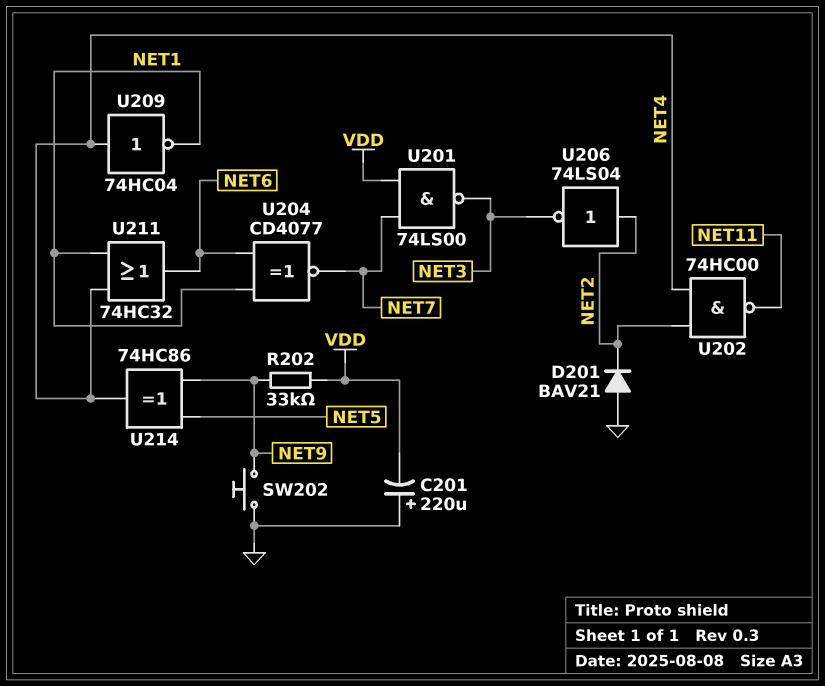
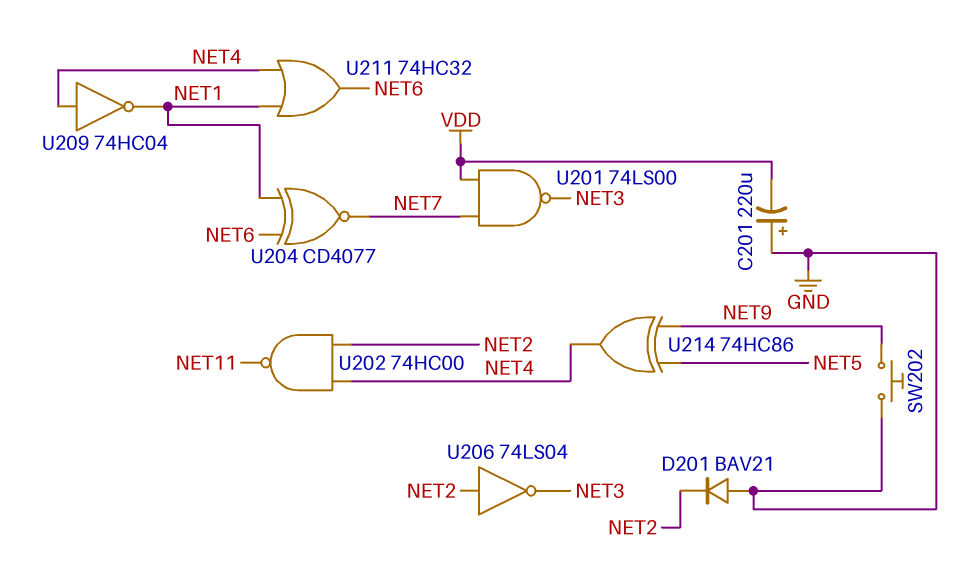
R202: 33k (NET9, VDD) -> none

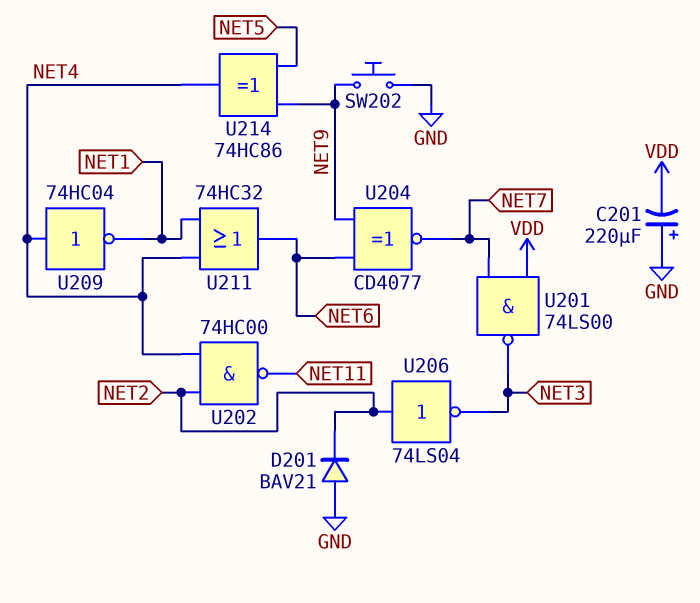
U204: XNOR CD4077 (in NET1, in NET6, out NET7) -> XNOR CD4077 (in NET6, in NET9, out NET7)

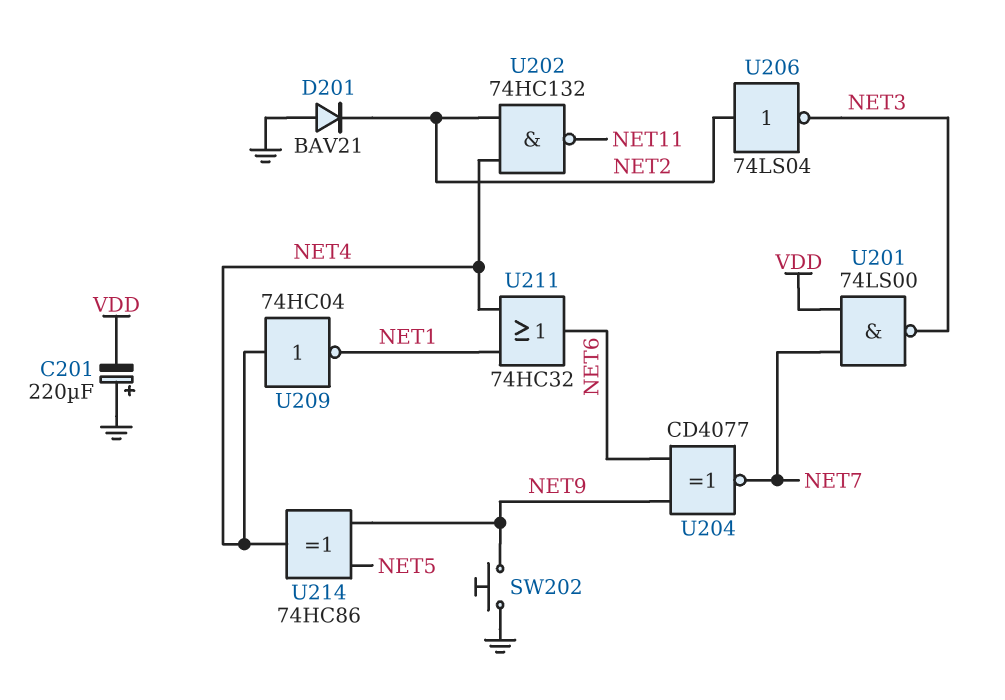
U202: NAND 74HC00 (in NET2, in NET4, out NET11) -> NAND 74HC132 (in NET2, in NET4, out NET11)

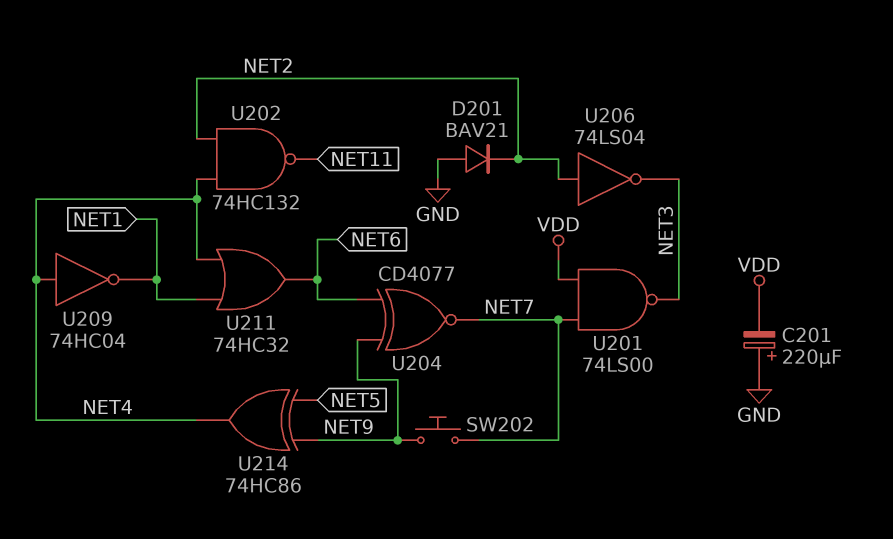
SW202: button (GND, NET9) -> button (NET7, NET9)

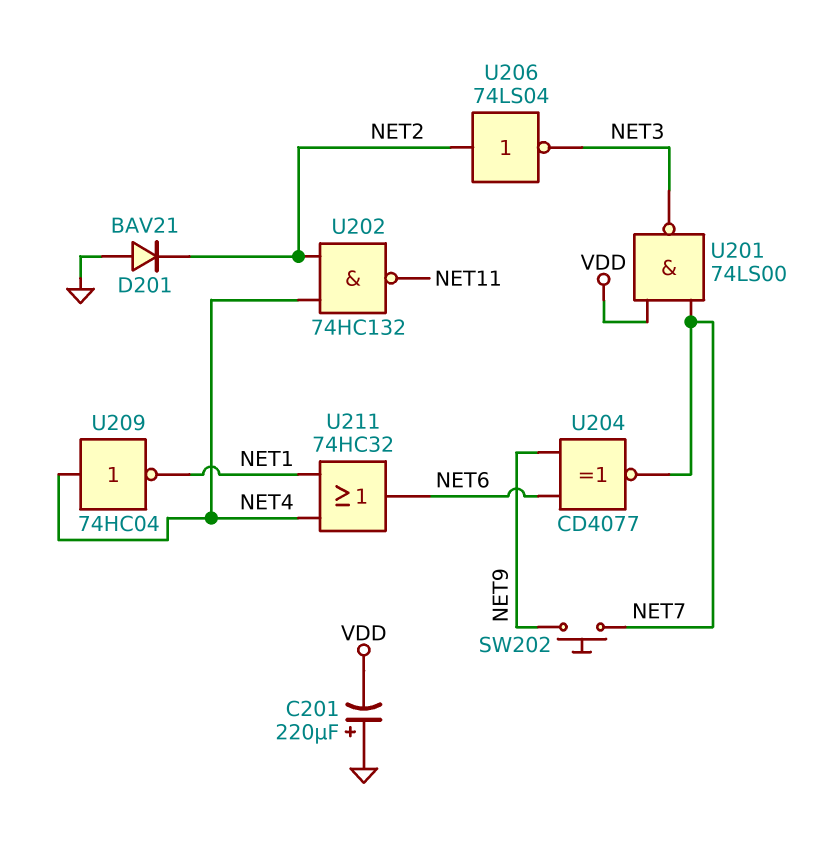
U214: XOR 74HC86 (in NET5, in NET9, out NET4) -> none

